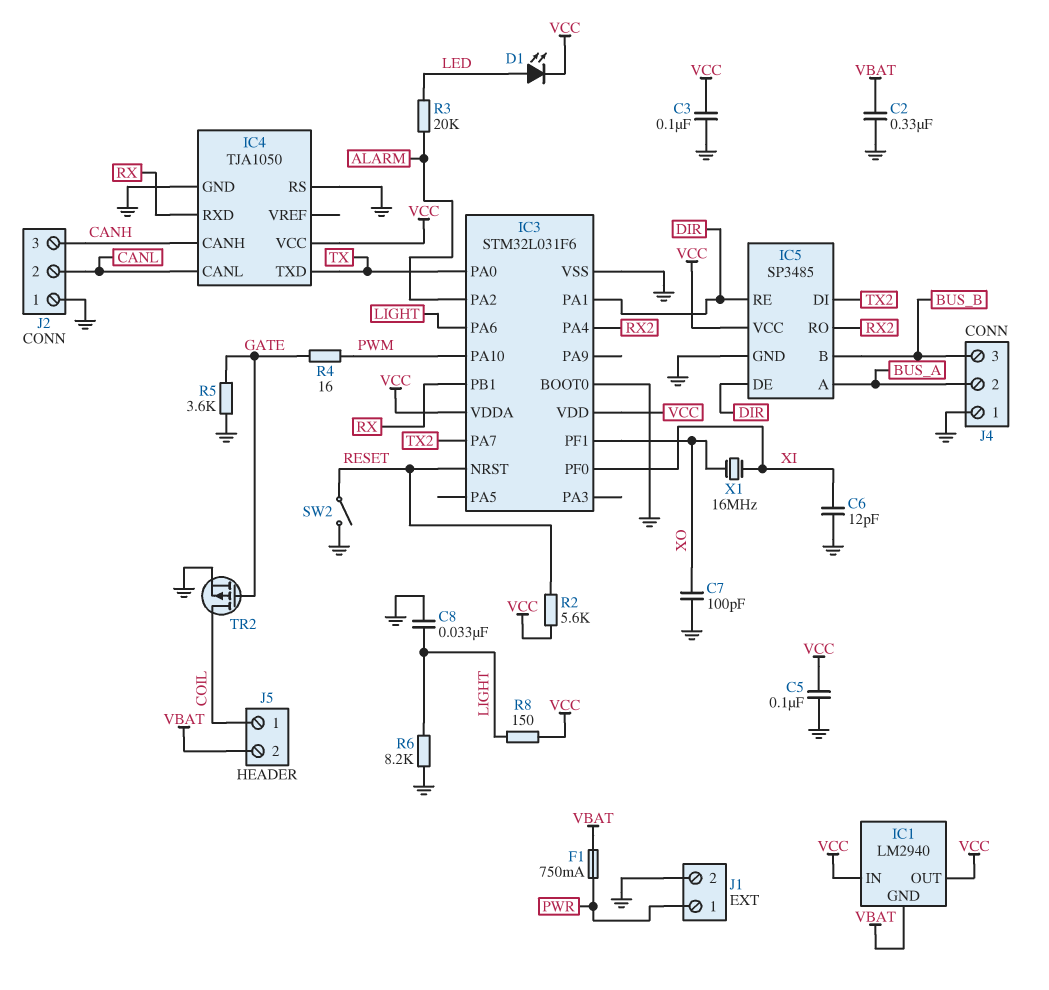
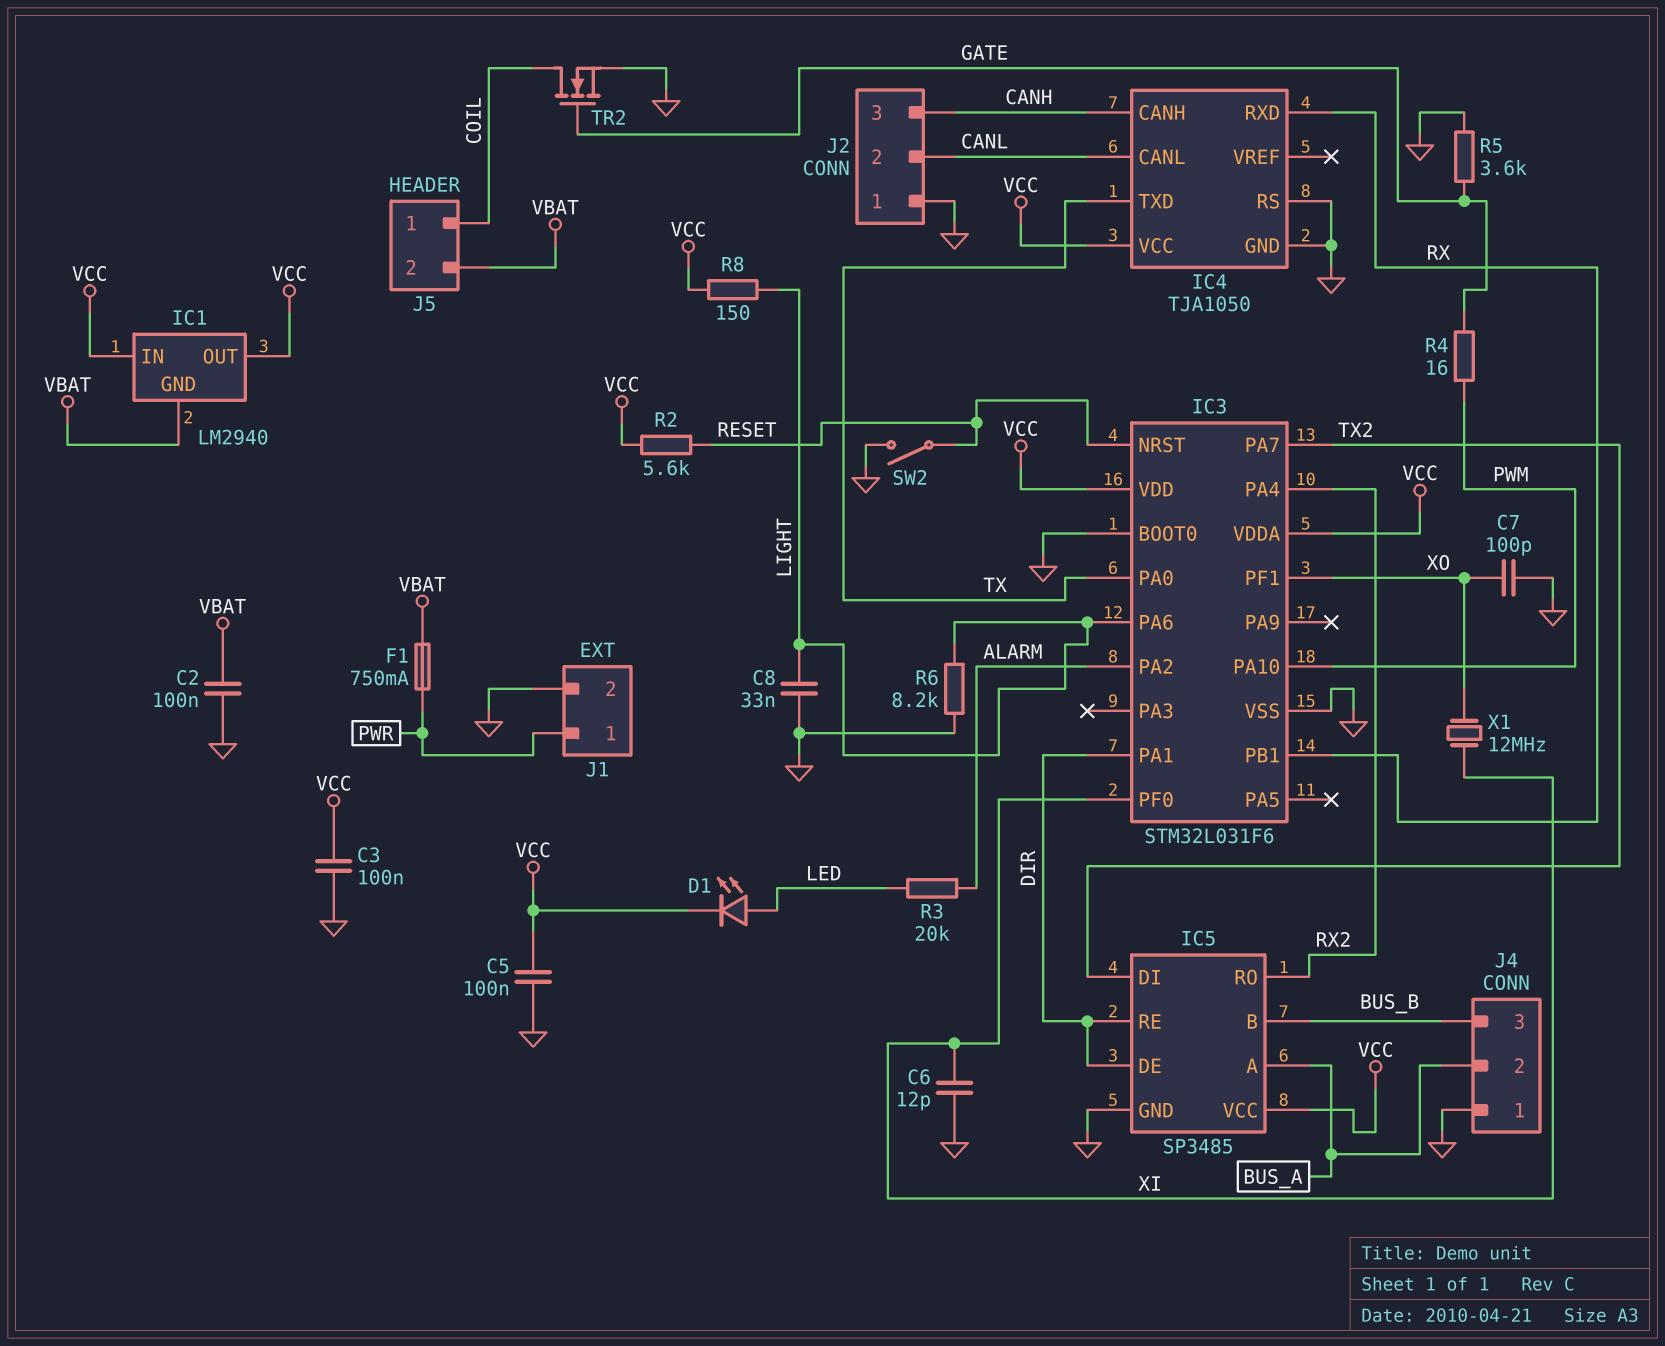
C2: 330nF (GND, VBAT) -> 100nF (GND, VBAT)
TR2: PMOS (G GATE, D COIL, S GND) -> NMOS (G GATE, D COIL, S GND)
X1: 16MHz (XI, XO) -> 12MHz (XI, XO)

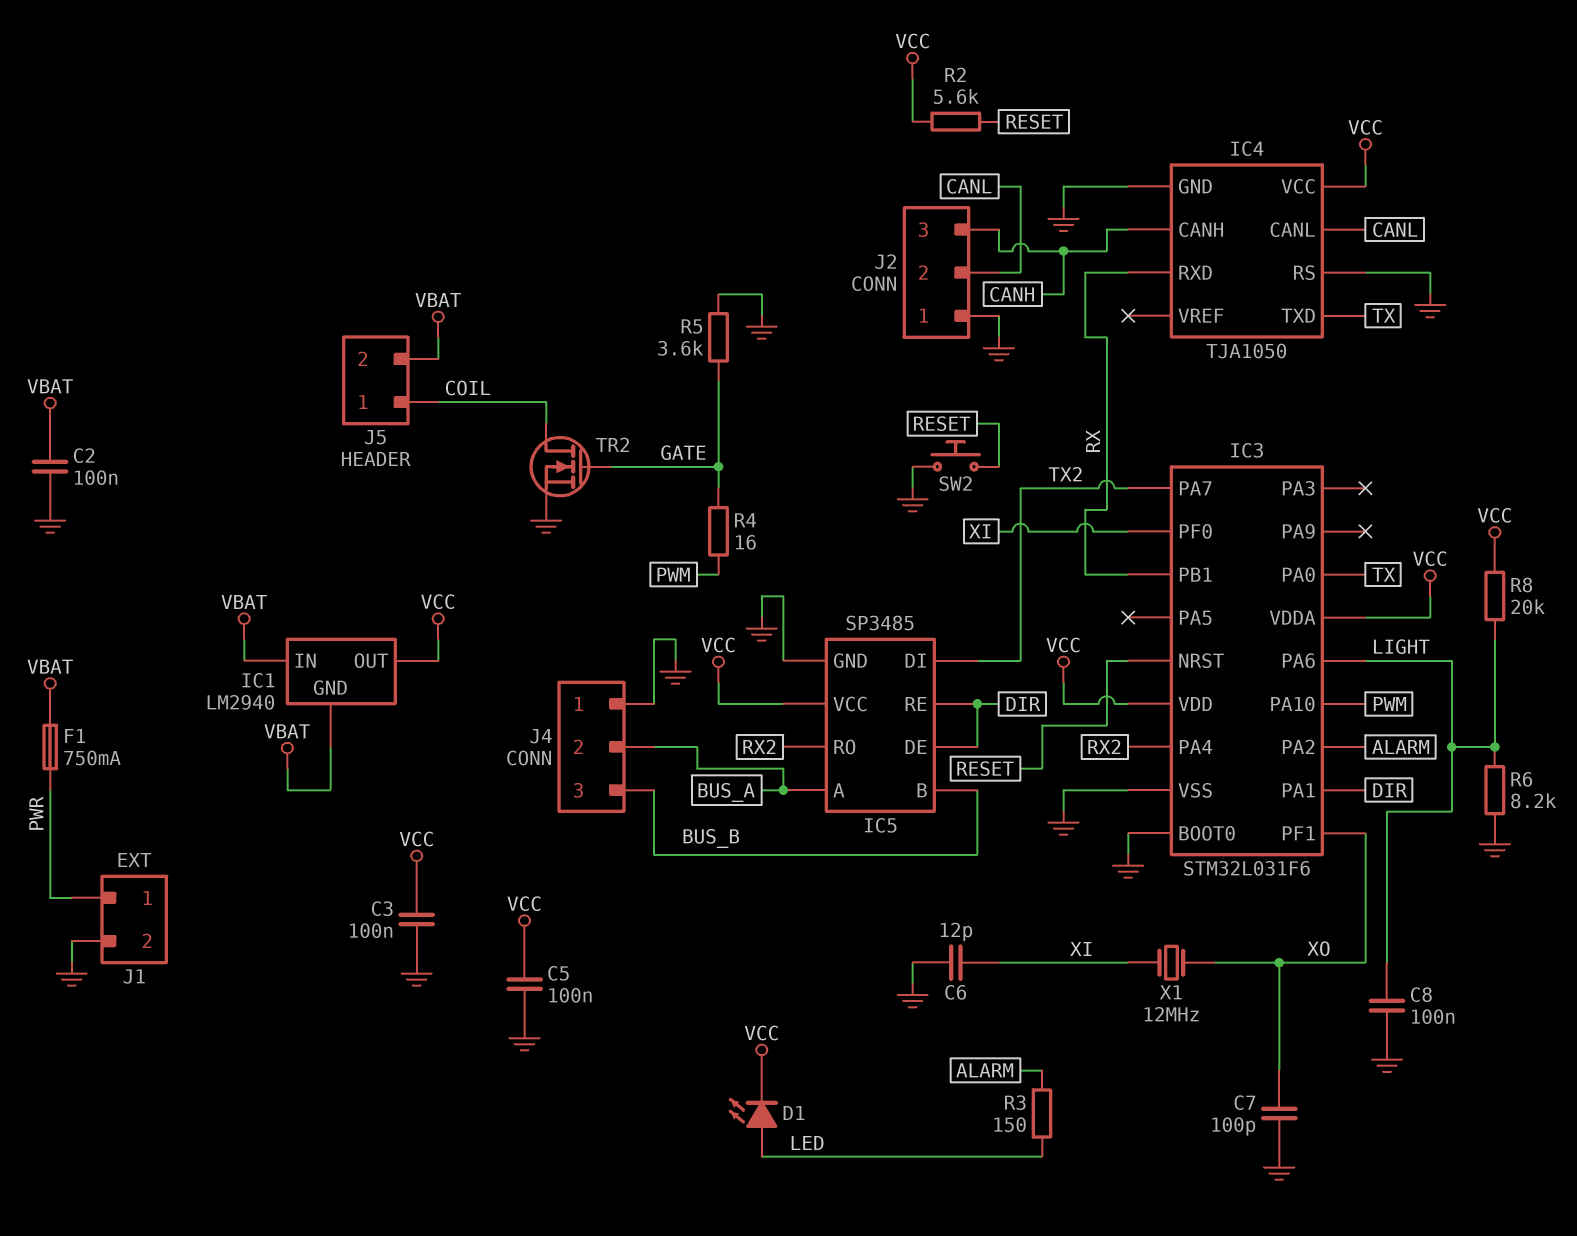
C8: 33nF (GND, LIGHT) -> 100nF (GND, LIGHT)
IC1 pin IN: VCC -> VBAT
R3: 20k (ALARM, LED) -> 150 (ALARM, LED)
R8: 150 (LIGHT, VCC) -> 20k (LIGHT, VCC)
SW2: switch (GND, RESET) -> button (GND, RESET)

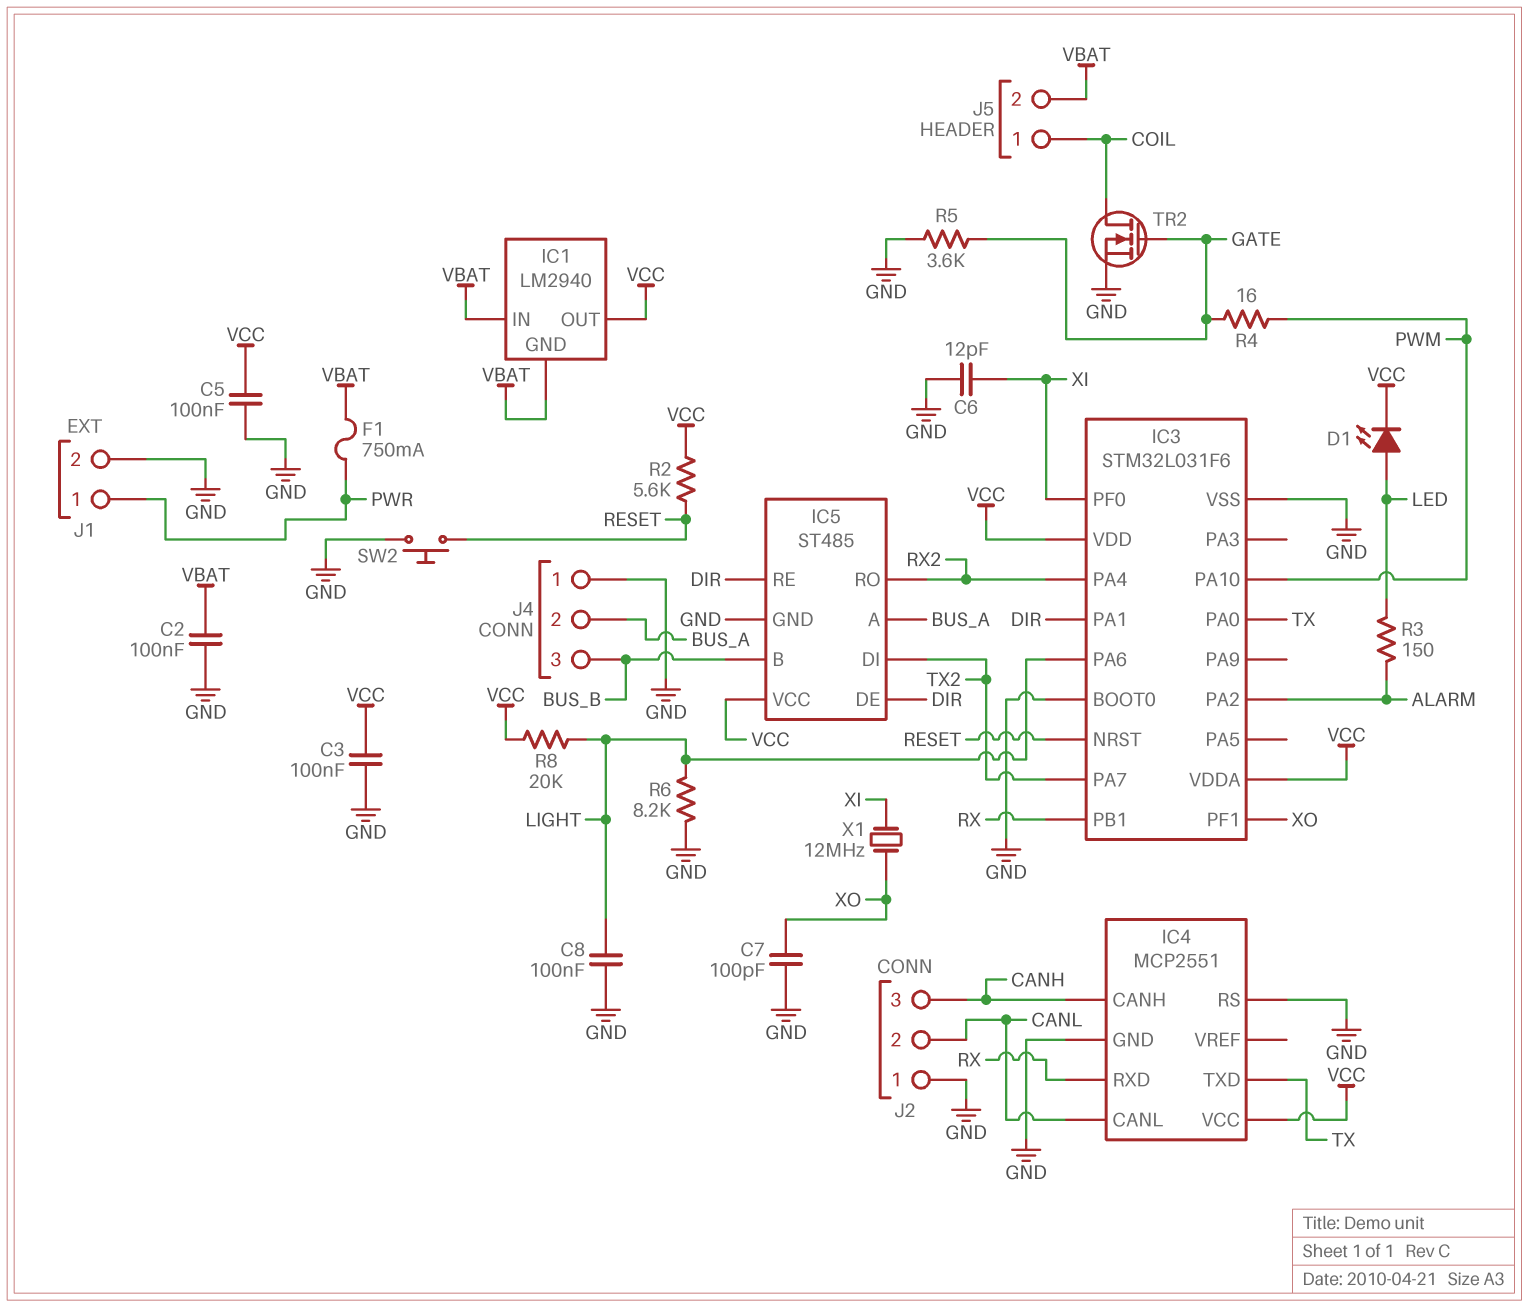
IC4: TJA1050 -> MCP2551
IC5: SP3485 -> ST485

